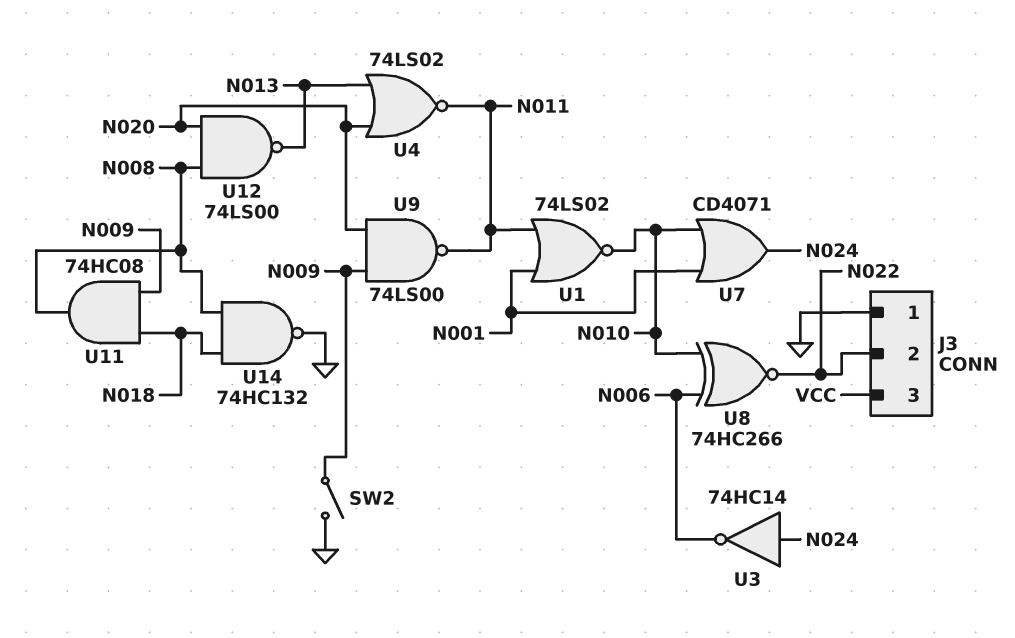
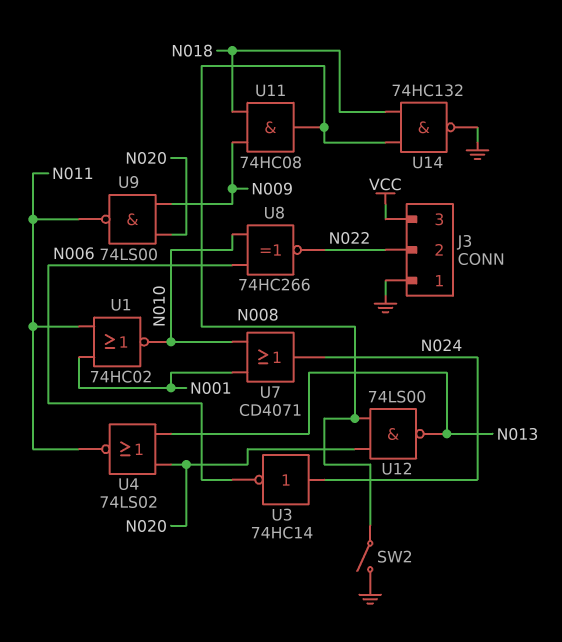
SW2: switch (GND, N009) -> switch (GND, N008)
U1: NOR 74LS02 (in N001, in N011, out N010) -> NOR 74HC02 (in N001, in N011, out N010)

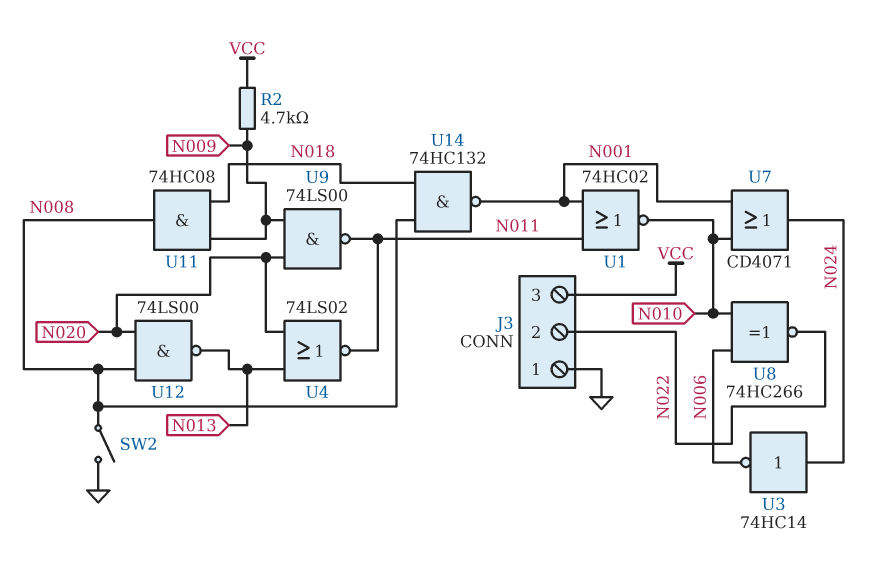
R2: none -> 4.7k (N009, VCC)
U14: NAND 74HC132 (in N008, in N018, out GND) -> NAND 74HC132 (in N008, in N018, out N001)

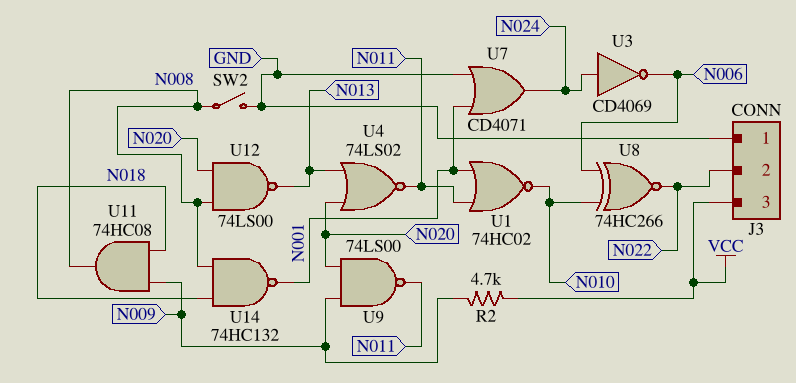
U3: NOT 74HC14 (in N024, out N006) -> NOT CD4069 (in N024, out N006)
U7: OR CD4071 (in N001, in N010, out N024) -> OR CD4071 (in GND, in N001, out N024)

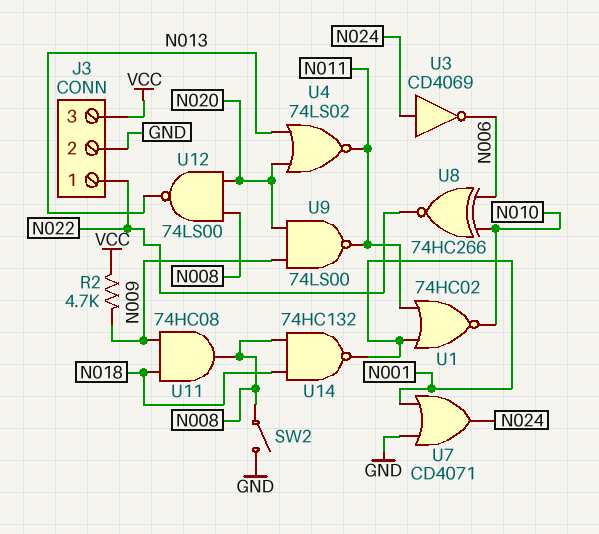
J3 pin 1: GND -> N022
J3 pin 2: N022 -> GND

